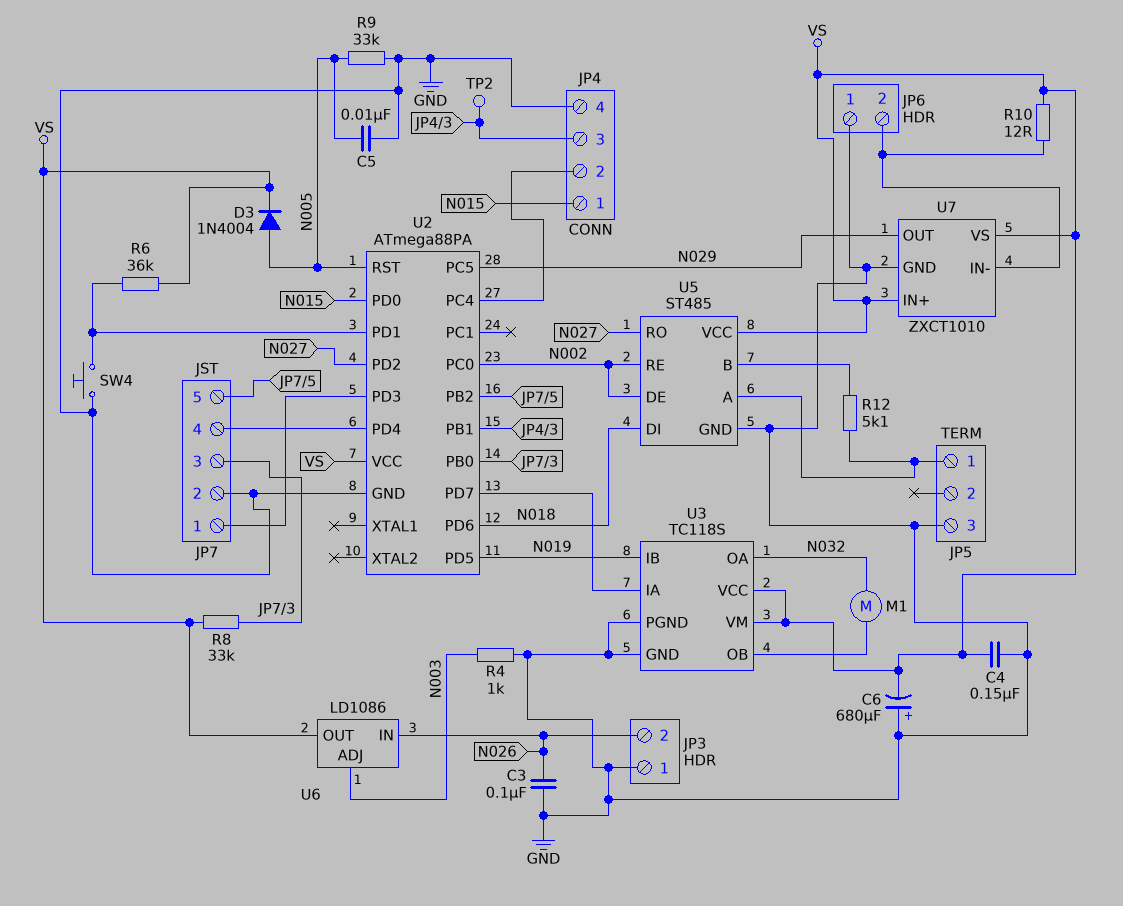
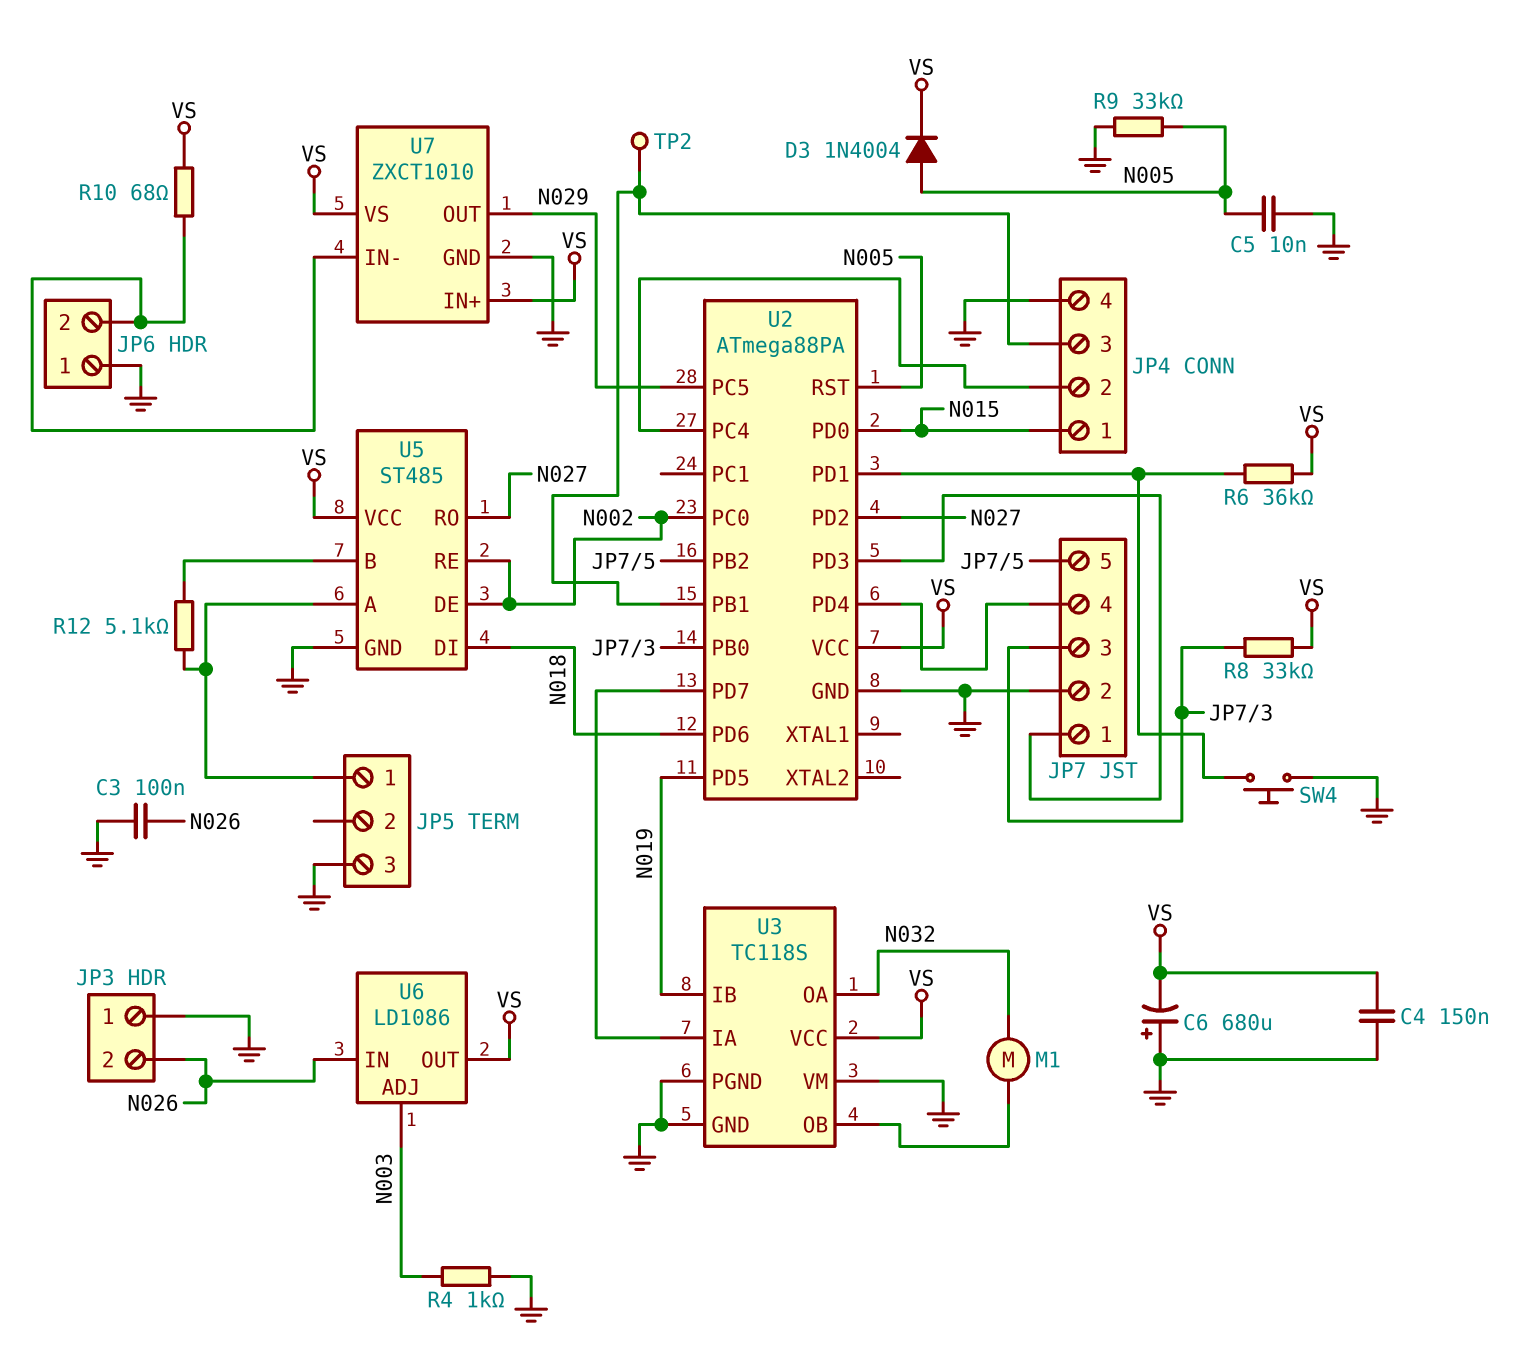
R10: 12 (JP6/2, VS) -> 68 (JP6/2, VS)
U3 pin VM: VS -> GND

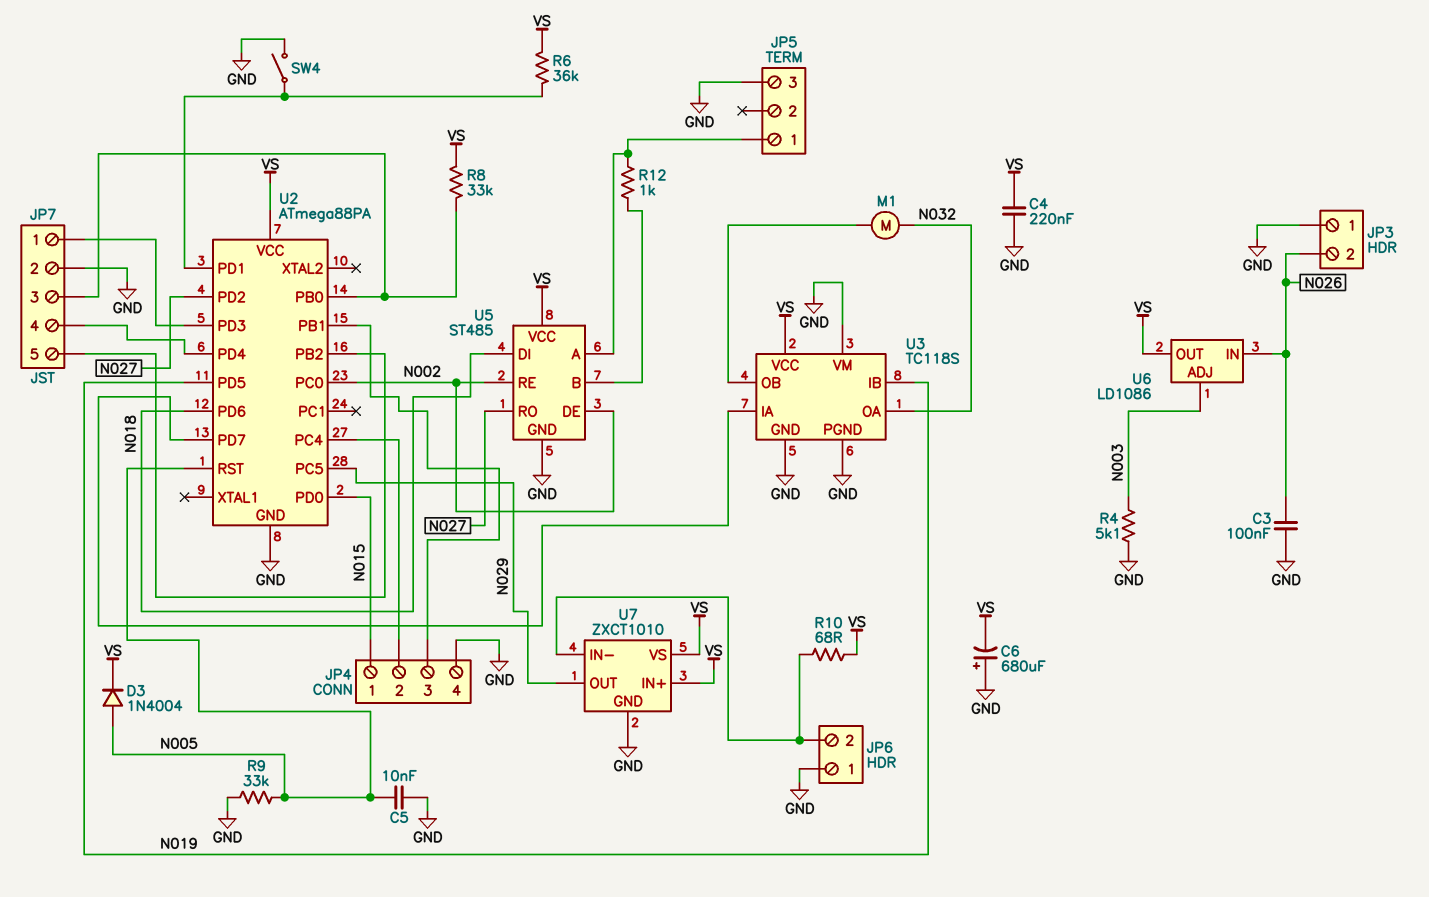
C4: 150nF (GND, VS) -> 220nF (GND, VS)
R4: 1k (GND, N003) -> 5.1k (GND, N003)
R12: 5.1k (JP5/1, U5/B) -> 1k (JP5/1, U5/B)
SW4: button (GND, U2/PD1) -> switch (GND, U2/PD1)
TP2: test point (JP4/3) -> none

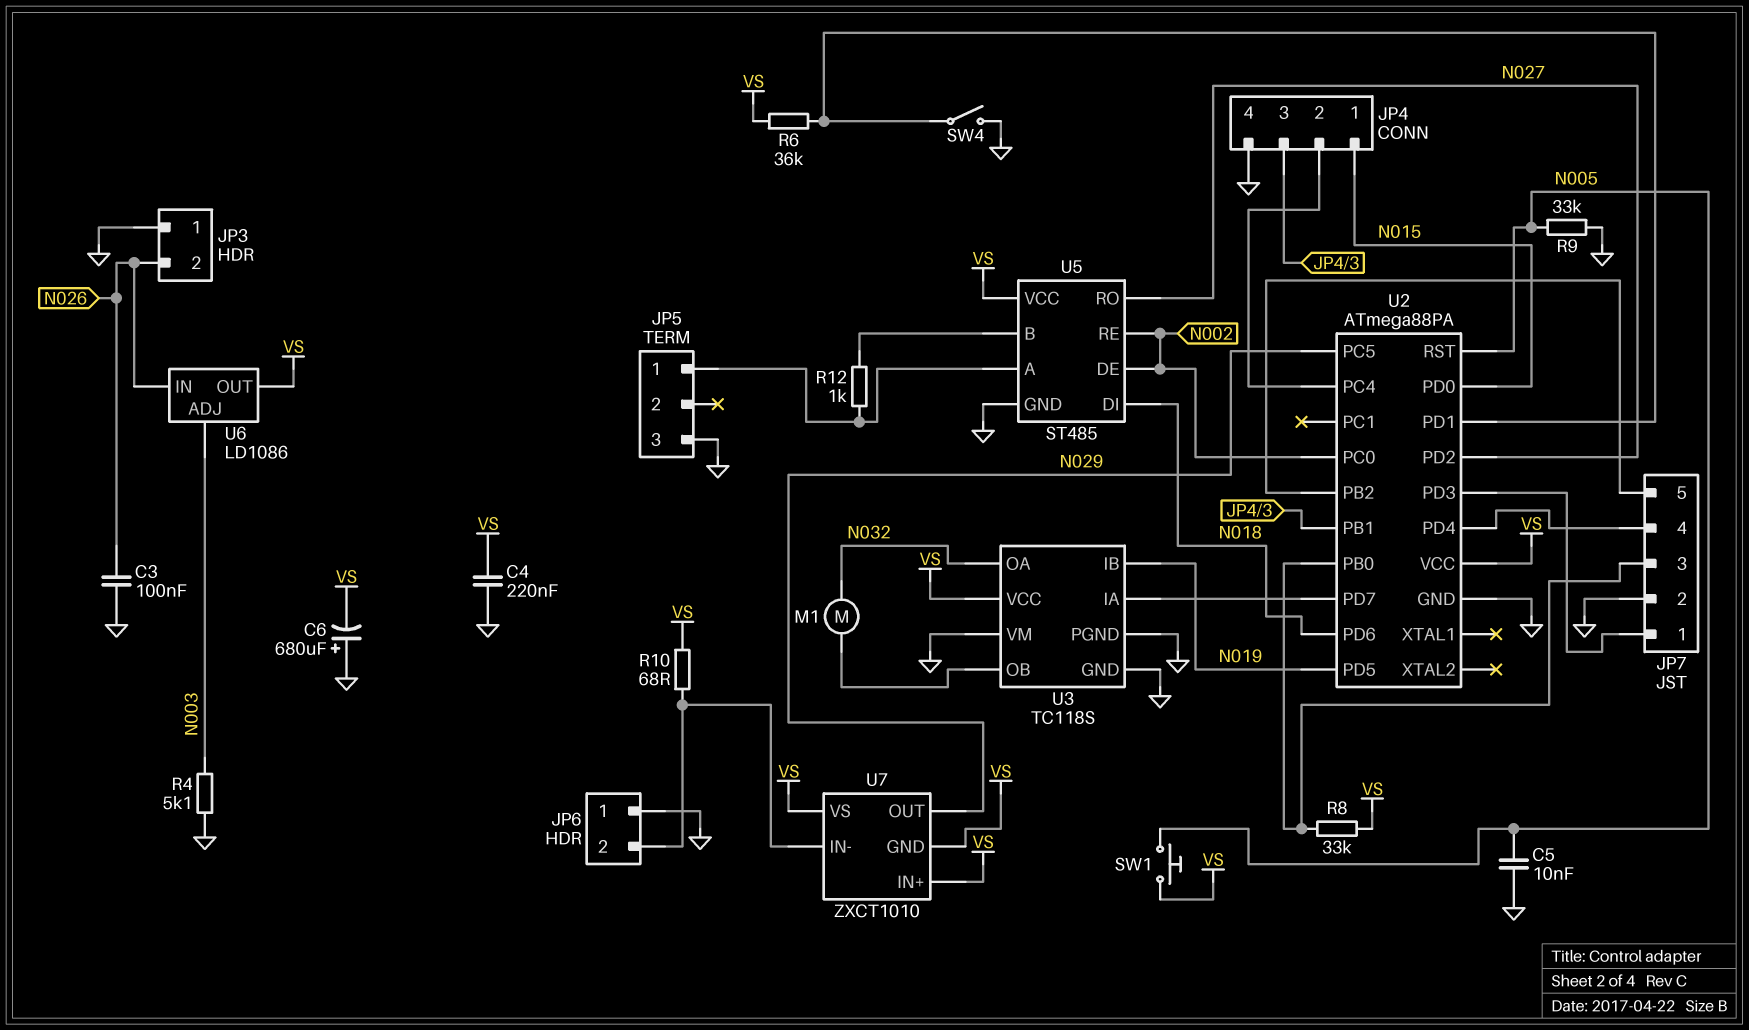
D3: diode 1N4004 (A N005, K VS) -> none
SW1: none -> button (N005, VS)
U7 pin GND: GND -> VS

